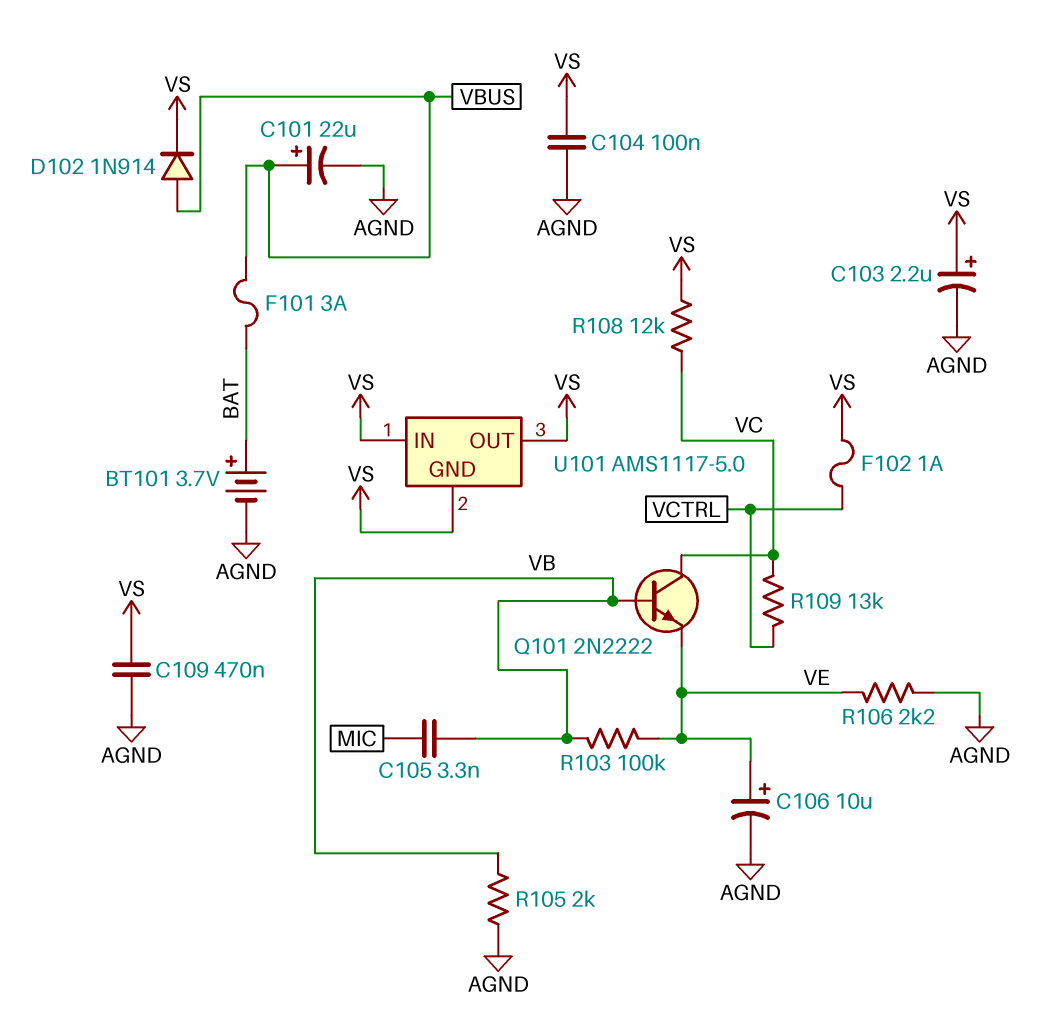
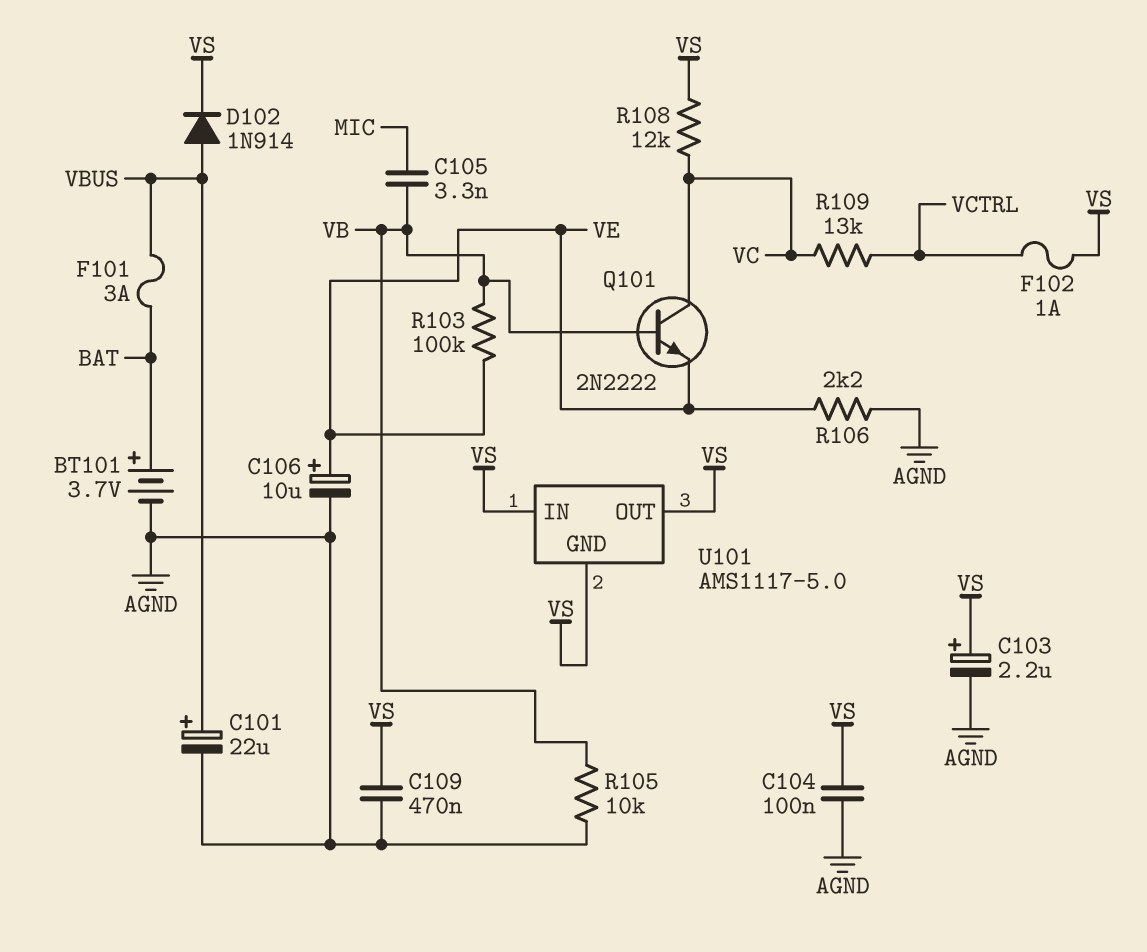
R105: 2k (AGND, VB) -> 10k (AGND, VB)

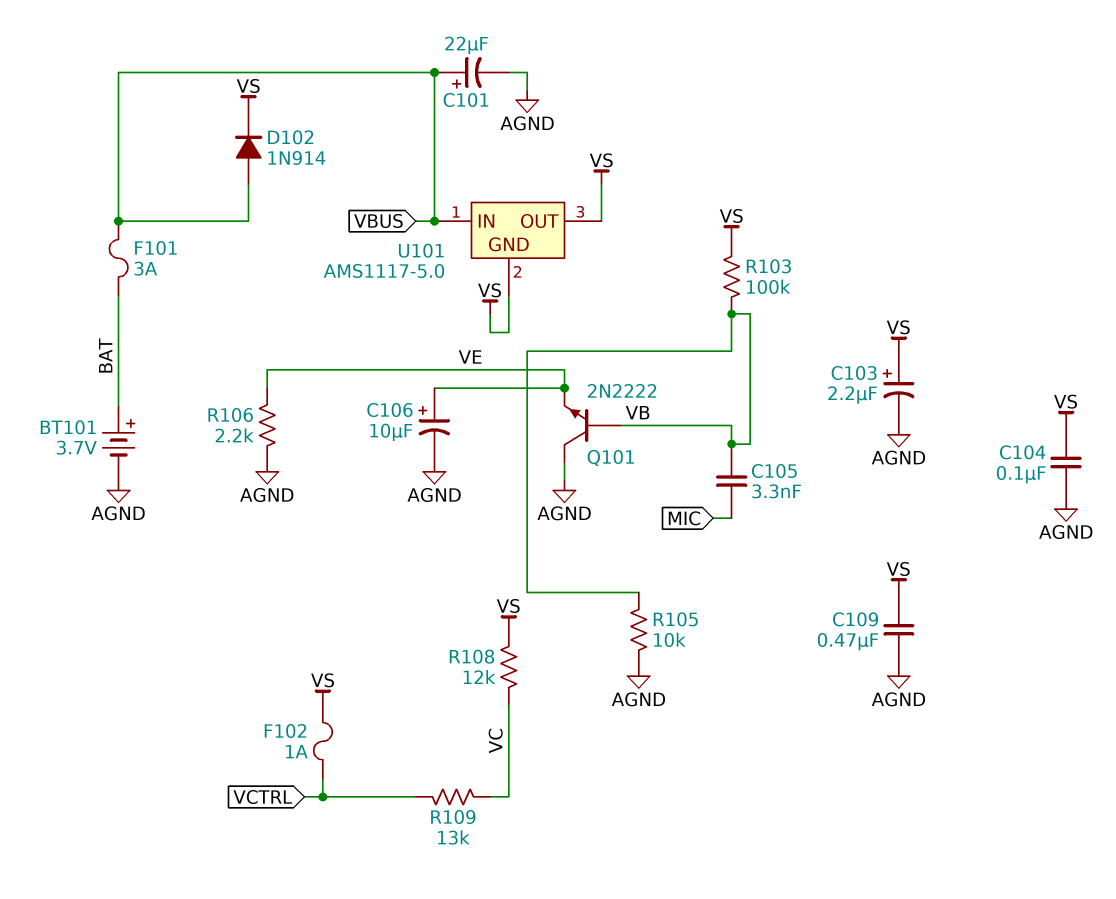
Q101: NPN 2N2222 (B VB, C VC, E VE) -> NPN 2N2222 (B VB, C AGND, E VE)
R103: 100k (VB, VE) -> 100k (VB, VS)
U101 pin IN: VS -> VBUS

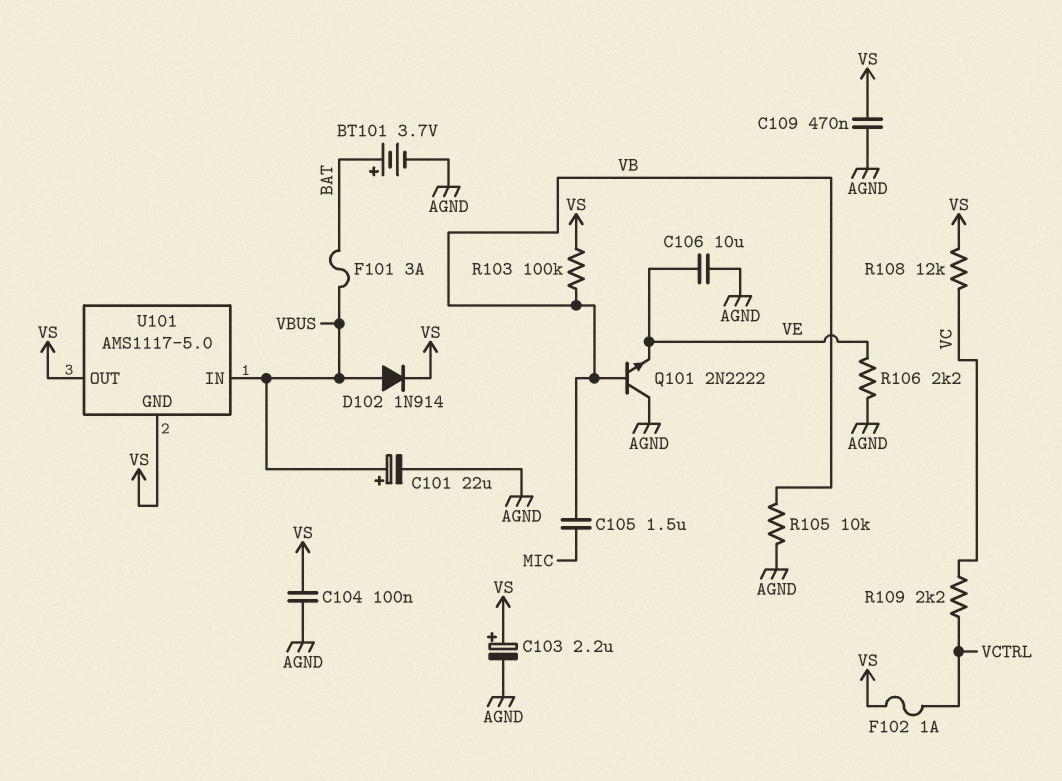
C105: 3.3nF (MIC, VB) -> 1.5uF (MIC, VB)
C106: 10uF (plus VE, minus AGND) -> 10uF (AGND, VE)
R109: 13k (VC, VCTRL) -> 2.2k (VC, VCTRL)

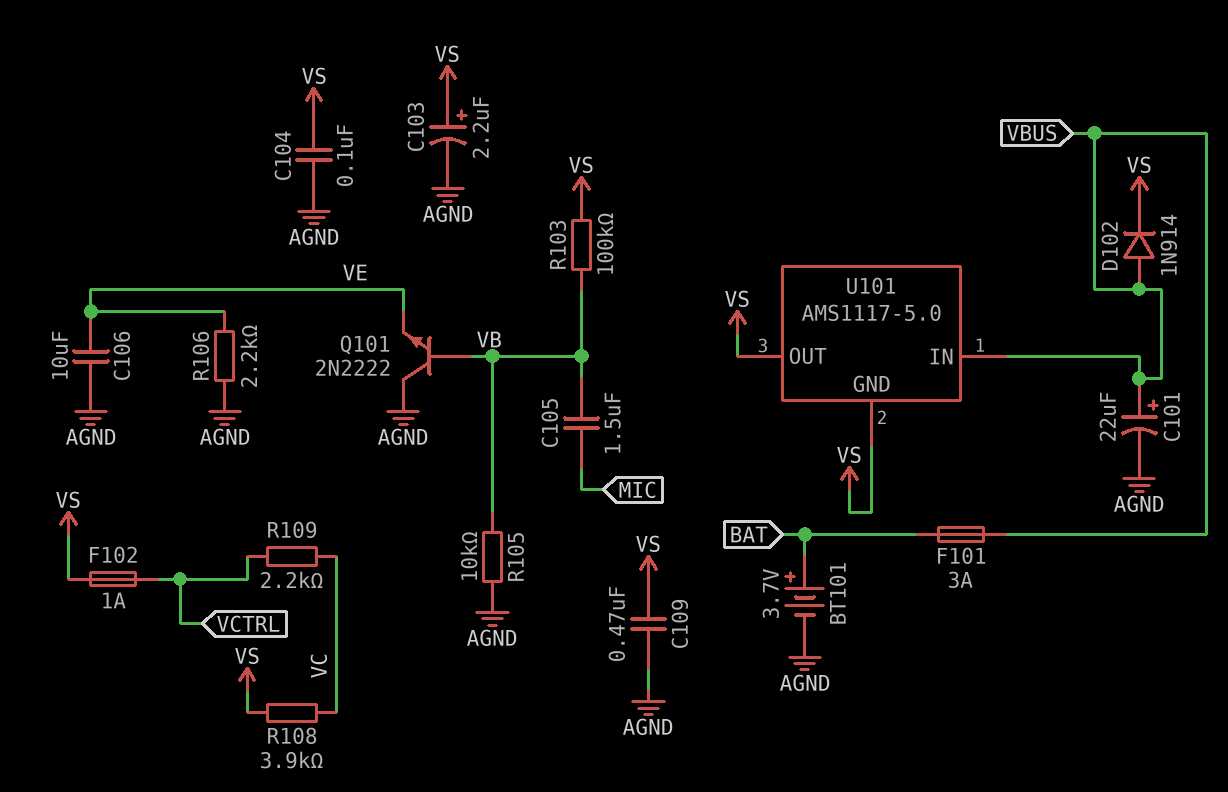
R108: 12k (VC, VS) -> 3.9k (VC, VS)

